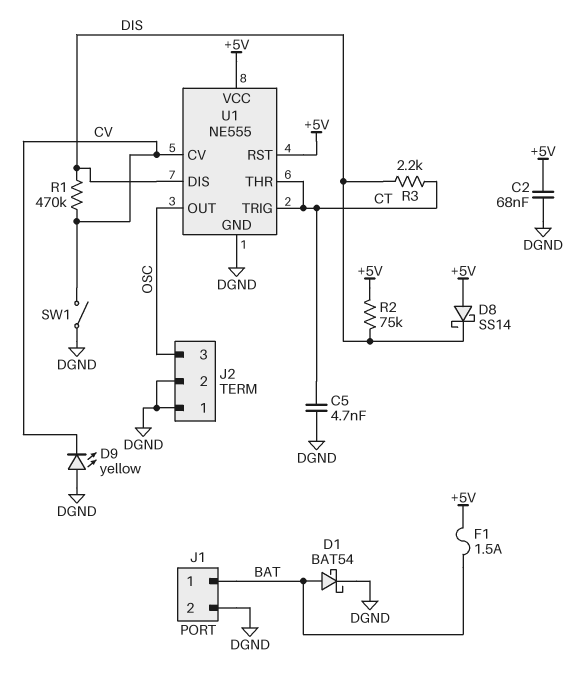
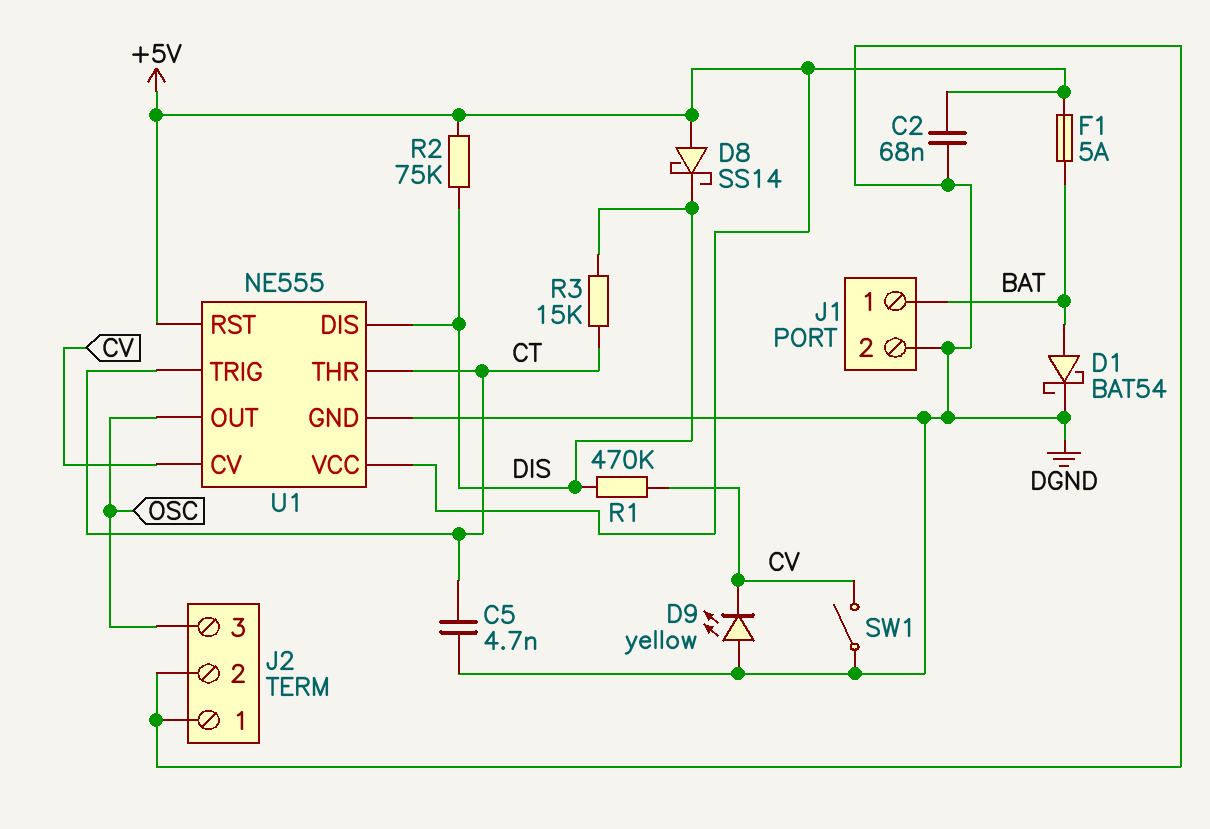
F1: 1.5A (+5V, BAT) -> 5A (+5V, BAT)
R3: 2.2k (CT, DIS) -> 15k (CT, DIS)

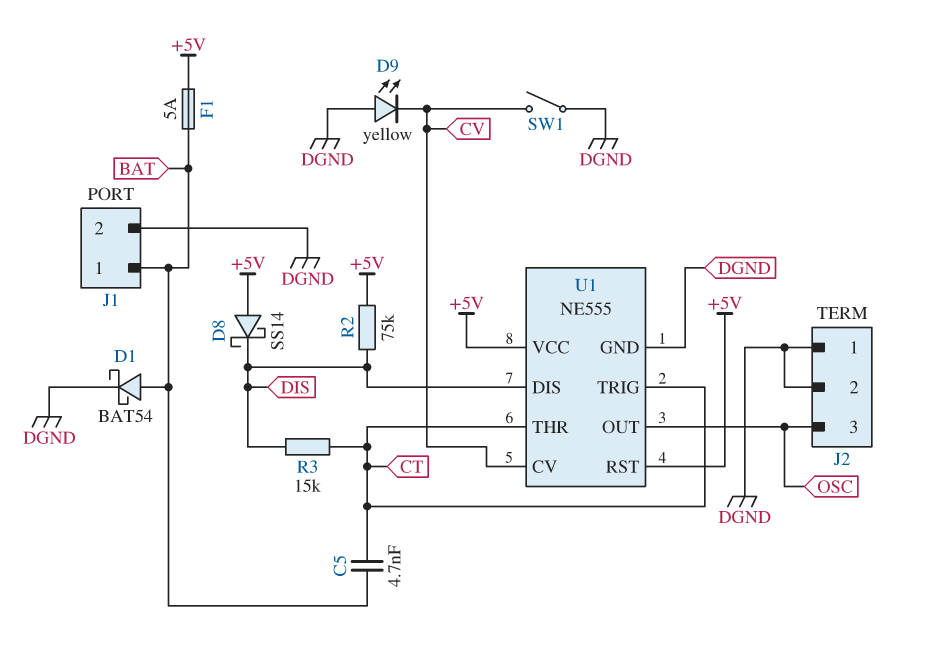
C2: 68nF (+5V, DGND) -> none
C5: 4.7nF (CT, DGND) -> 4.7nF (BAT, CT)
R1: 470k (CV, DIS) -> none

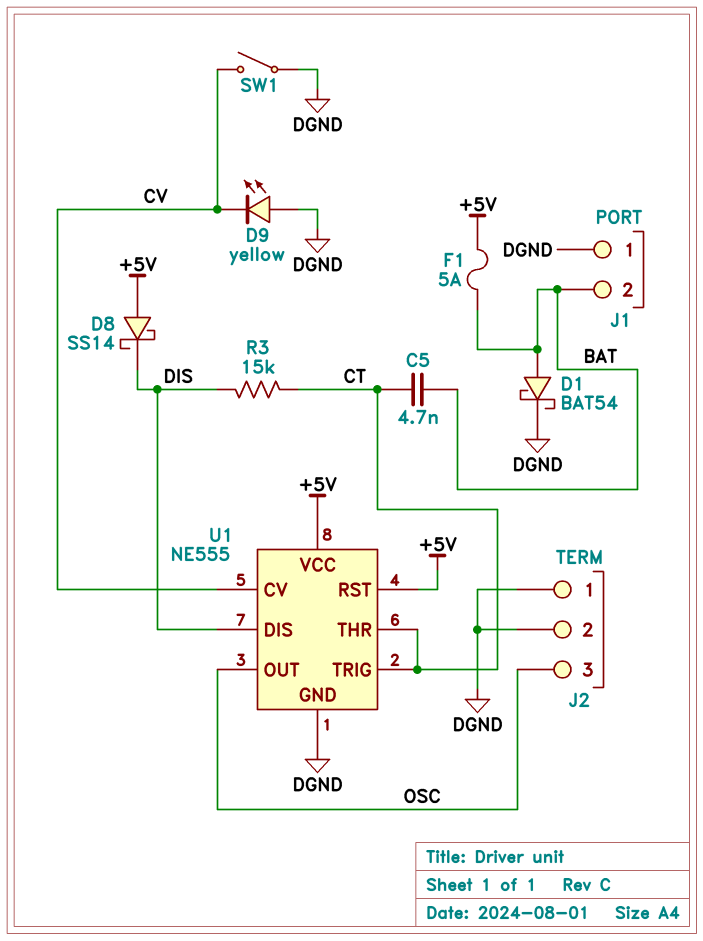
J1 pin 1: BAT -> DGND
J1 pin 2: DGND -> BAT
R2: 75k (+5V, DIS) -> none

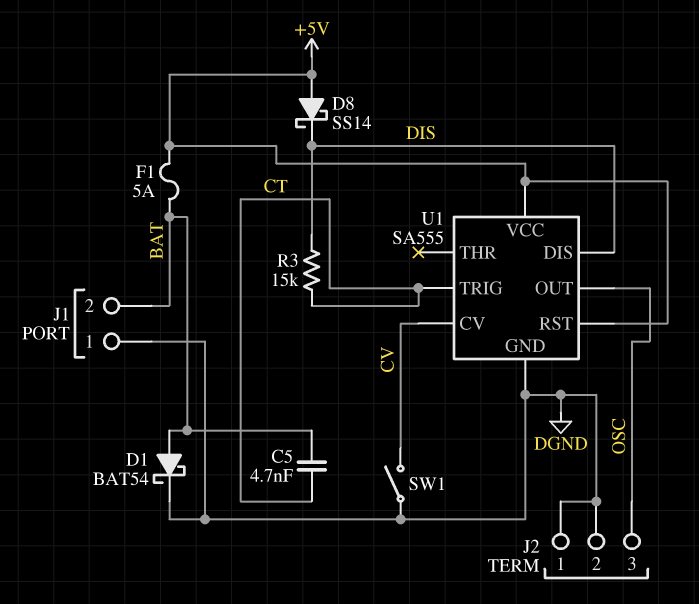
D9: LED yellow (A DGND, K CV) -> none
U1: NE555 -> SA555
U1 pin THR: CT -> none

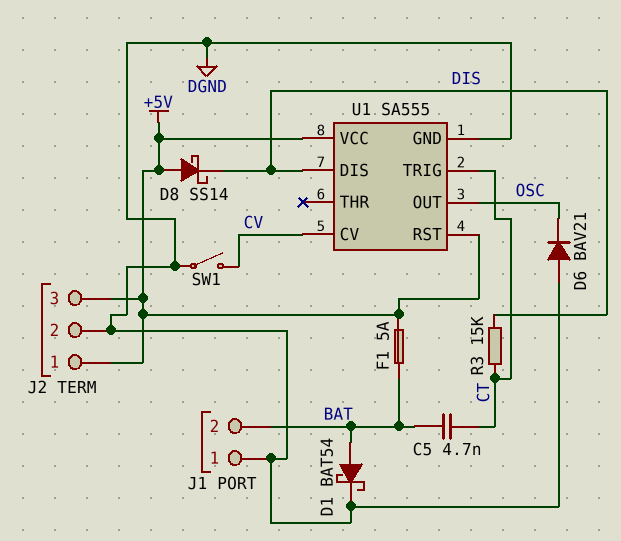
D6: none -> diode BAV21 (A DGND, K OSC)
J2 pin 1: DGND -> +5V
J2 pin 3: OSC -> +5V

